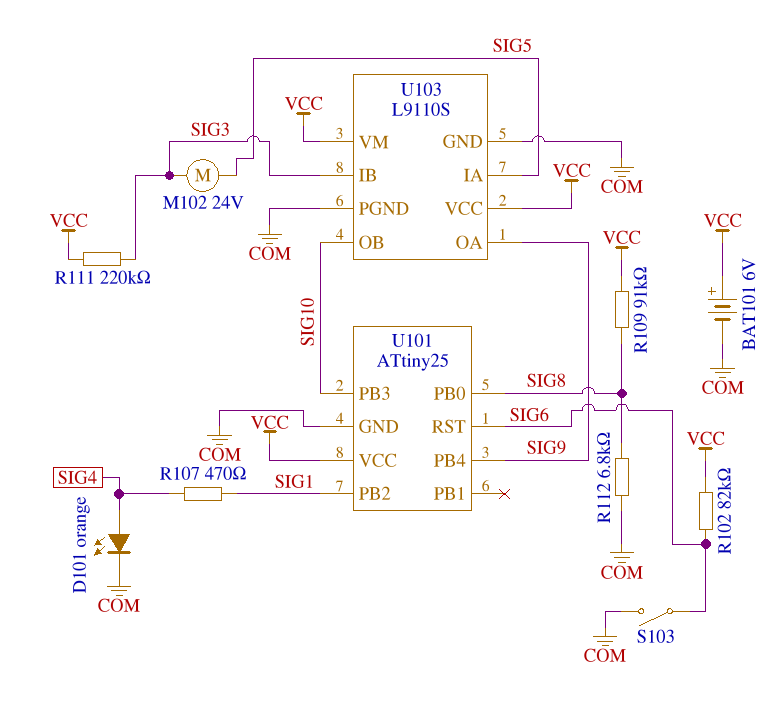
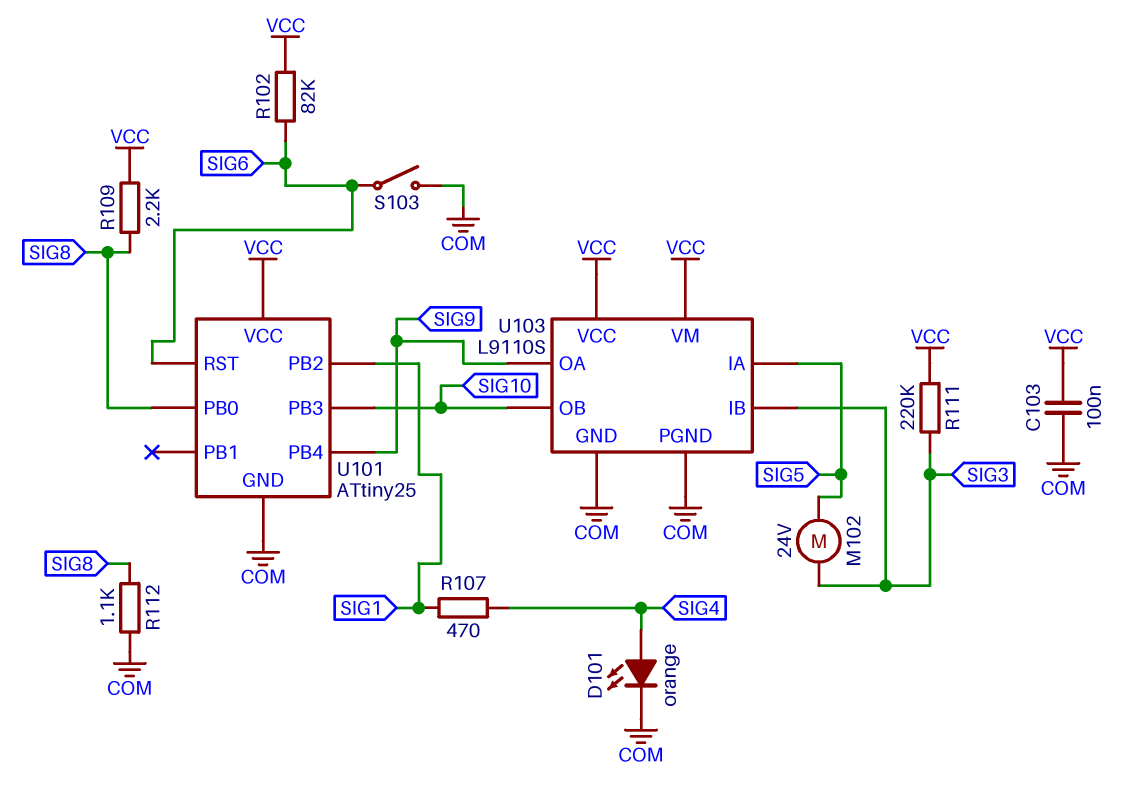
BAT101: 6V (plus VCC, minus COM) -> none
C103: none -> 100nF (COM, VCC)
R109: 91k (SIG8, VCC) -> 2.2k (SIG8, VCC)
R112: 6.8k (COM, SIG8) -> 1.1k (COM, SIG8)

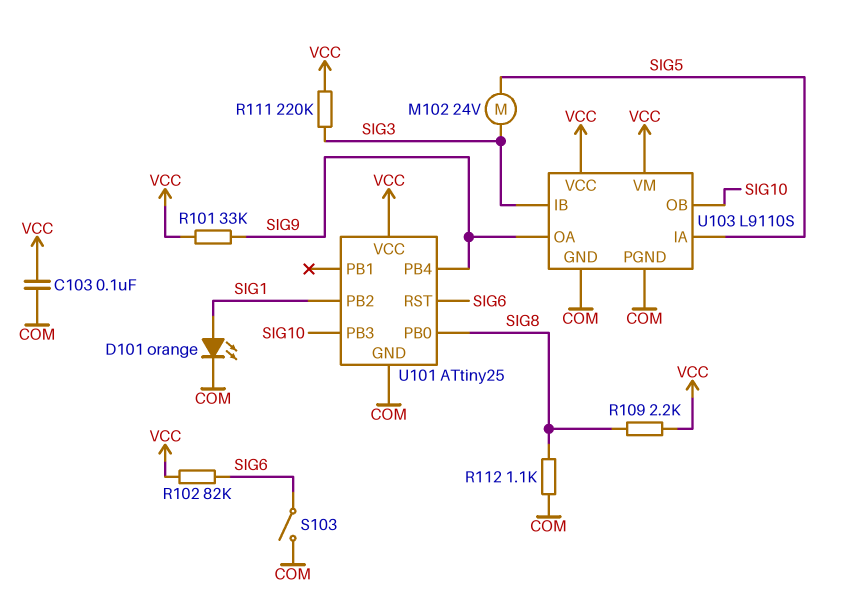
D101: LED orange (A SIG4, K COM) -> LED orange (A SIG1, K COM)
R101: none -> 33k (SIG9, VCC)
R107: 470 (SIG1, SIG4) -> none

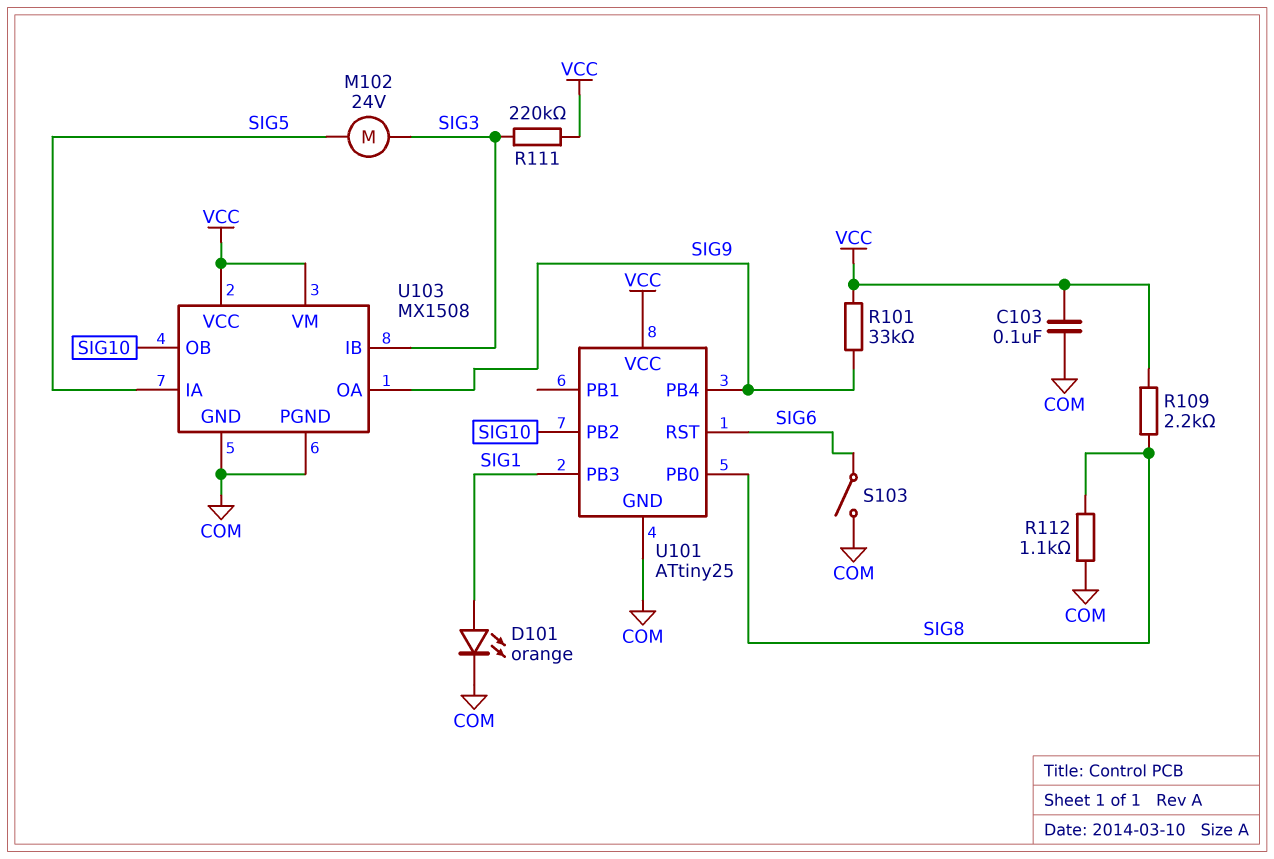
R102: 82k (SIG6, VCC) -> none
U101 pin PB2: SIG1 -> SIG10
U101 pin PB3: SIG10 -> SIG1
U103: L9110S -> MX1508

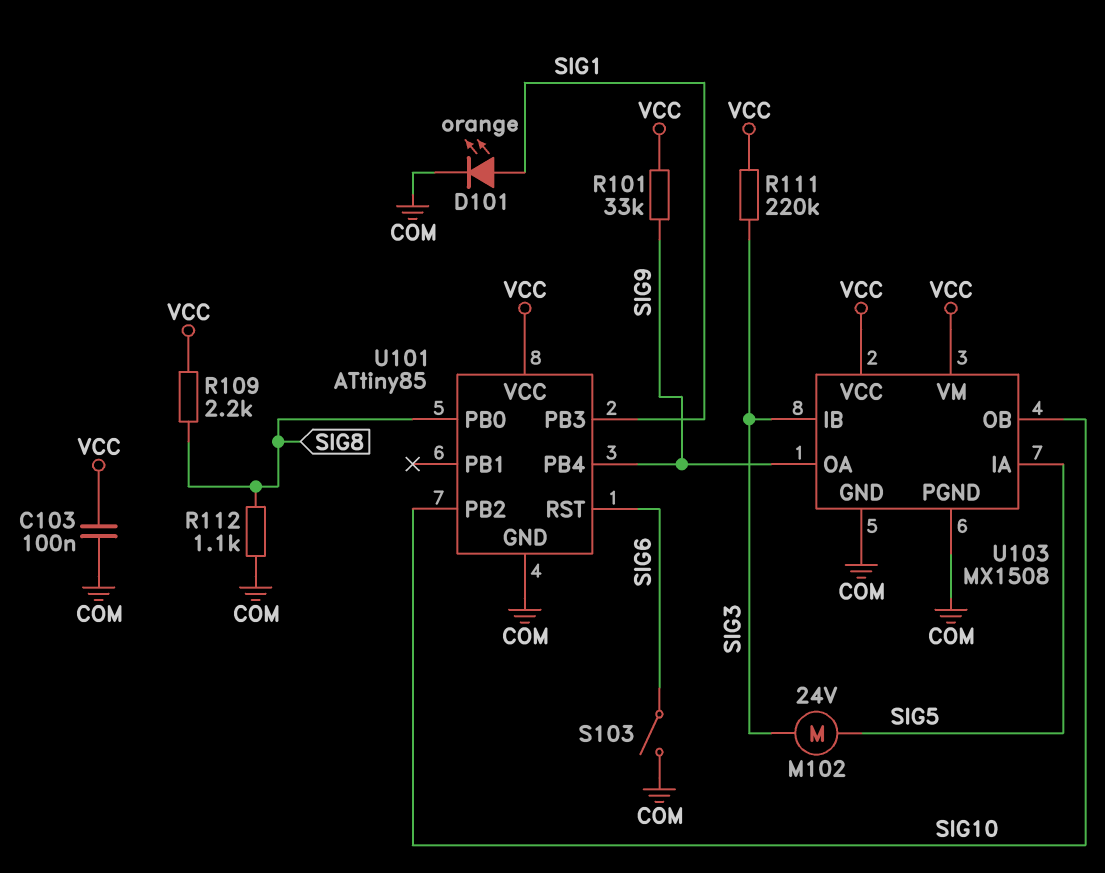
U101: ATtiny25 -> ATtiny85

